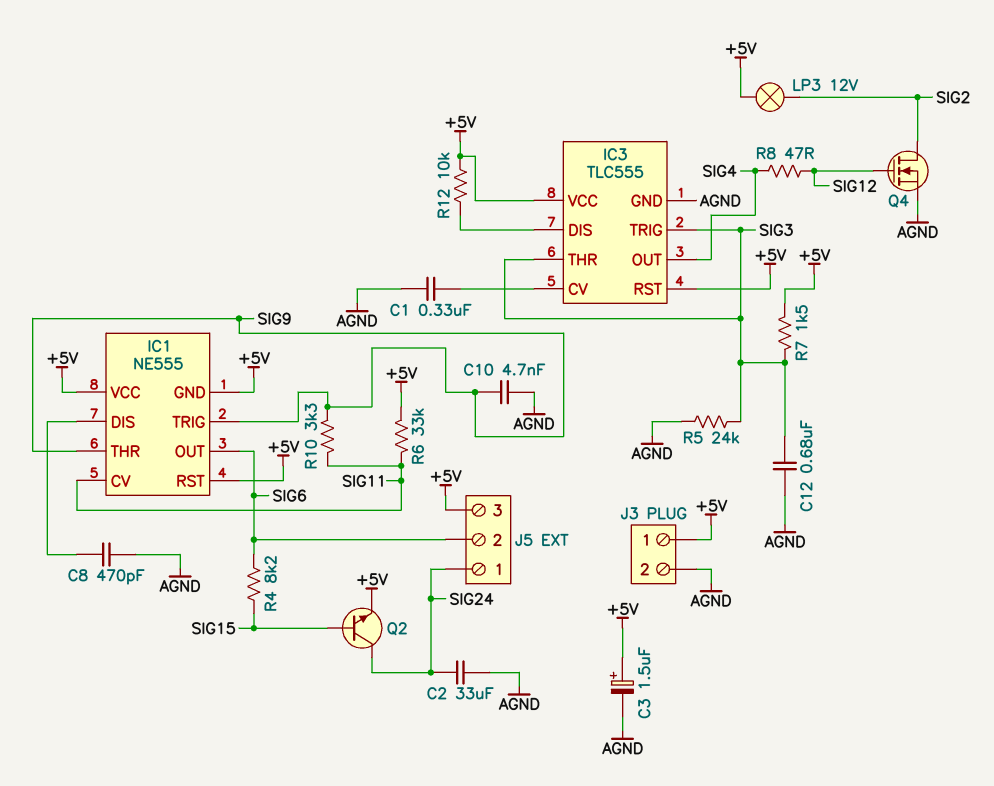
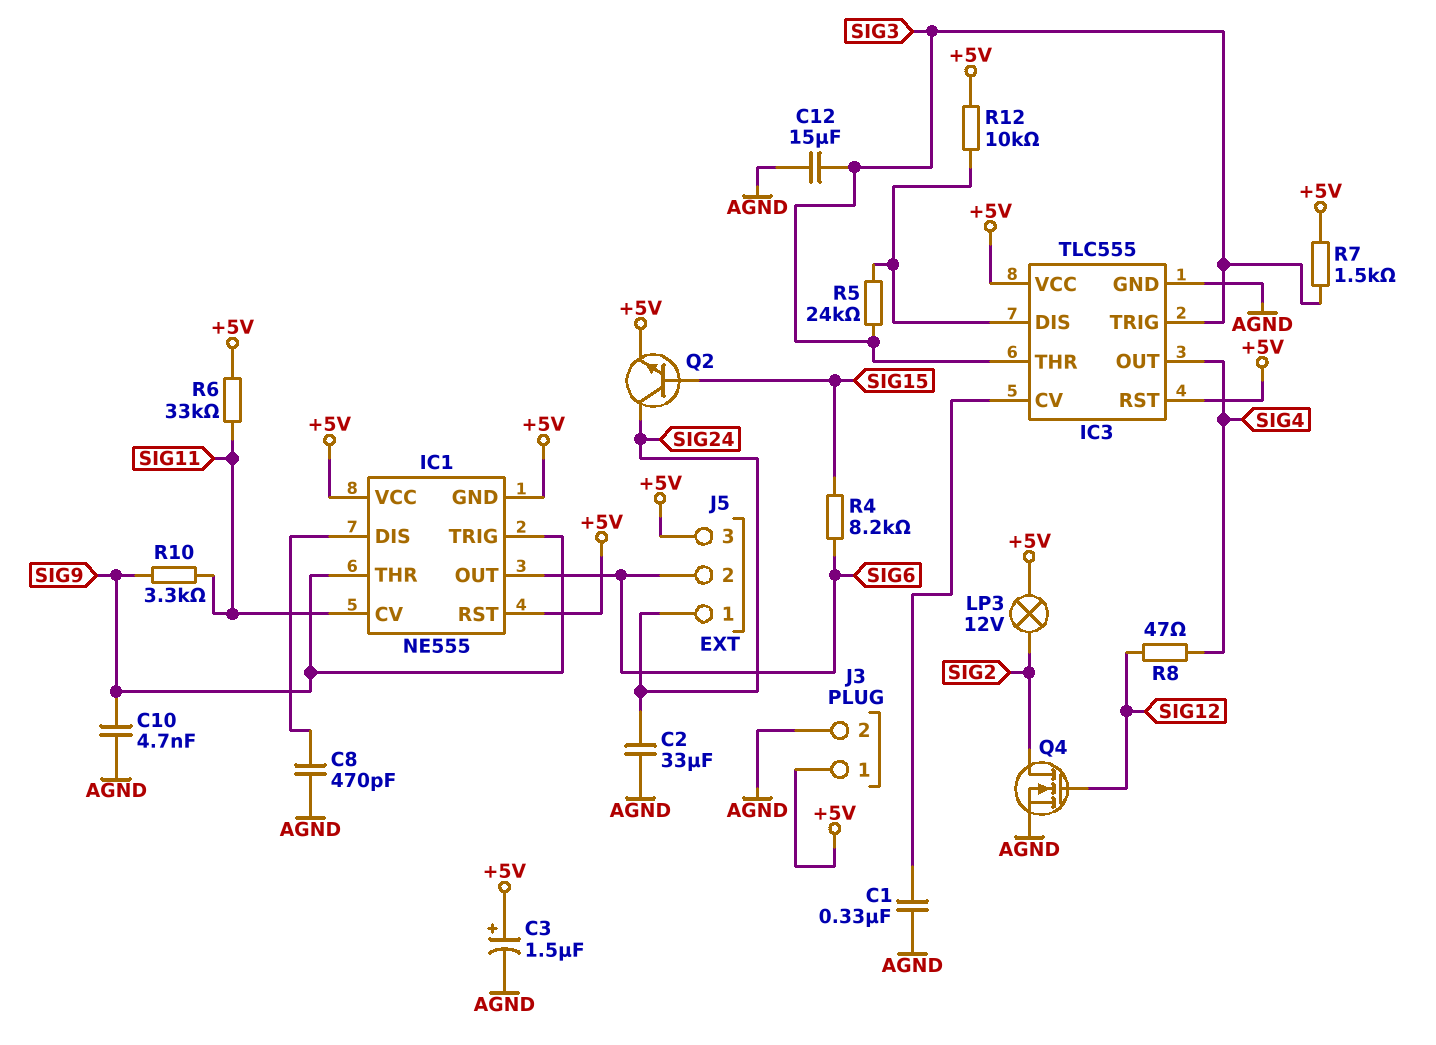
C12: 680nF (AGND, SIG3) -> 15uF (AGND, SIG3)
R5: 24k (AGND, SIG3) -> 24k (IC3/DIS, SIG3)

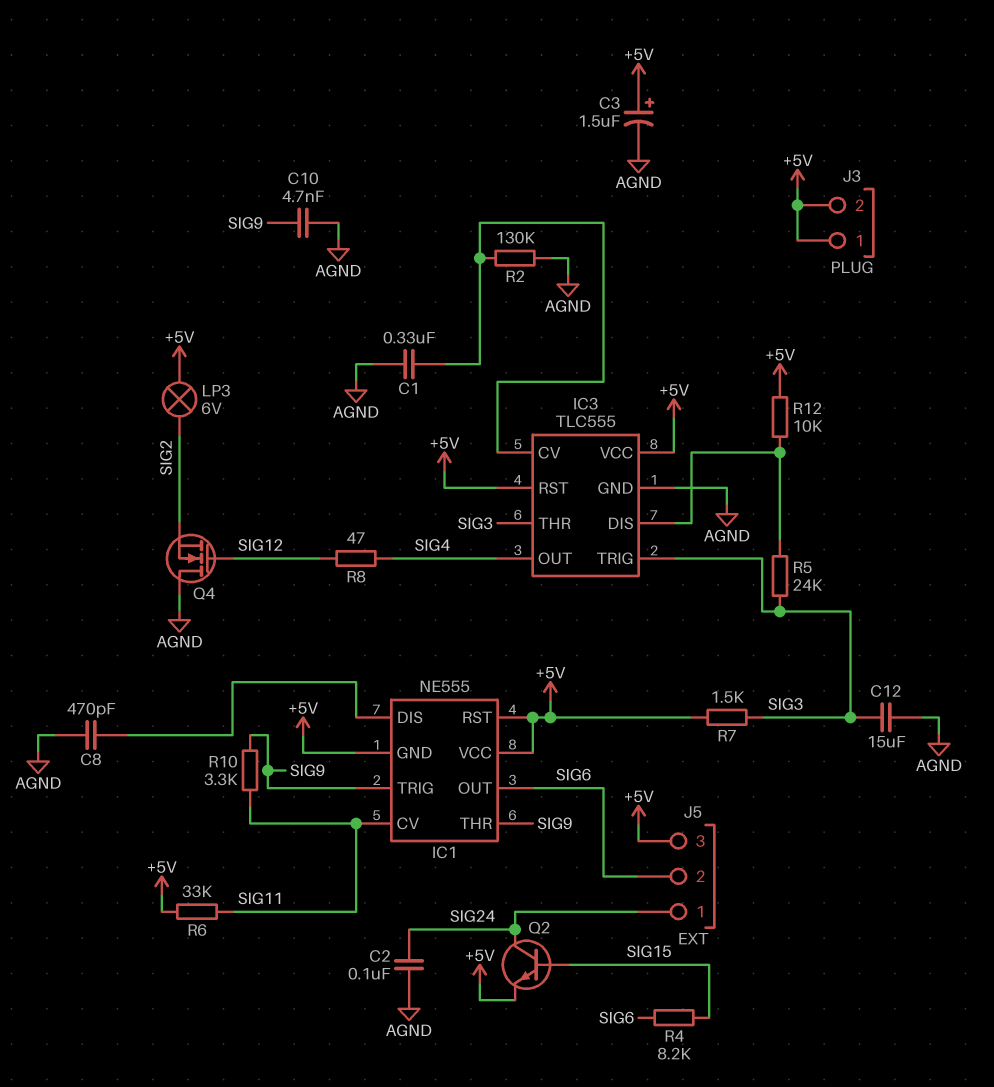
C2: 33uF (AGND, SIG24) -> 100nF (AGND, SIG24)
J3 pin 2: AGND -> +5V
LP3: lamp 12V (+5V, SIG2) -> lamp 6V (+5V, SIG2)
Q4: NMOS (G SIG12, D SIG2, S AGND) -> NMOS (G SIG12, D AGND, S SIG2)
R2: none -> 130k (AGND, IC3/CV)

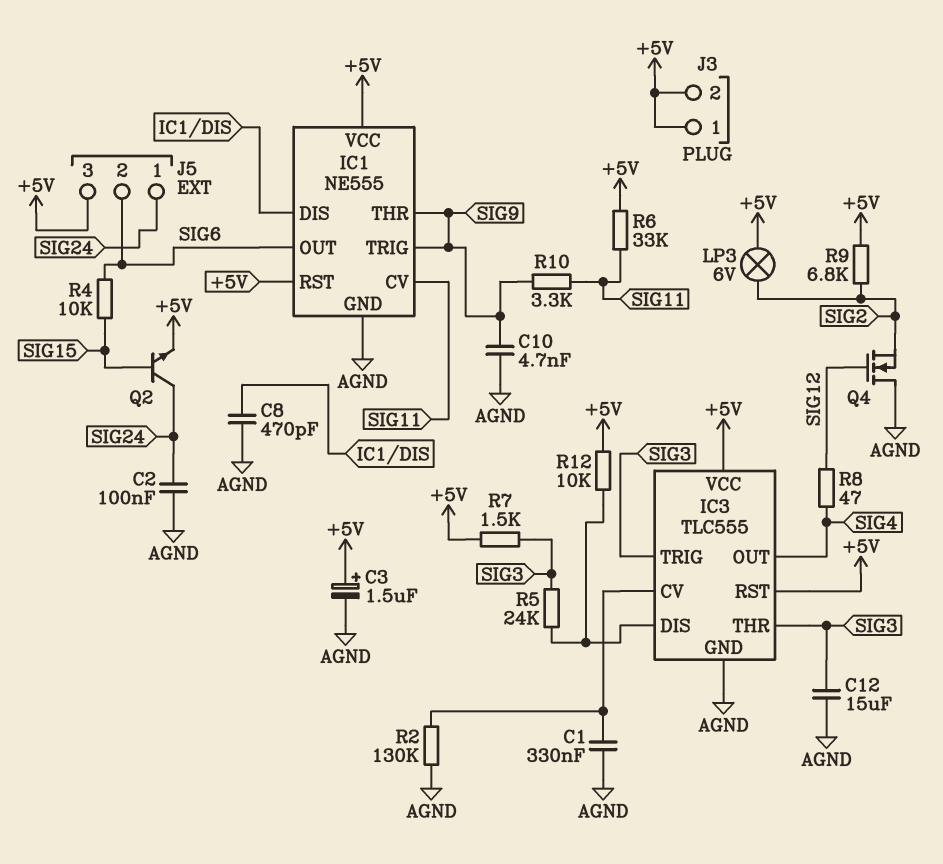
IC1 pin GND: +5V -> AGND
R4: 8.2k (SIG6, SIG15) -> 10k (SIG6, SIG15)
R9: none -> 6.8k (+5V, SIG2)

